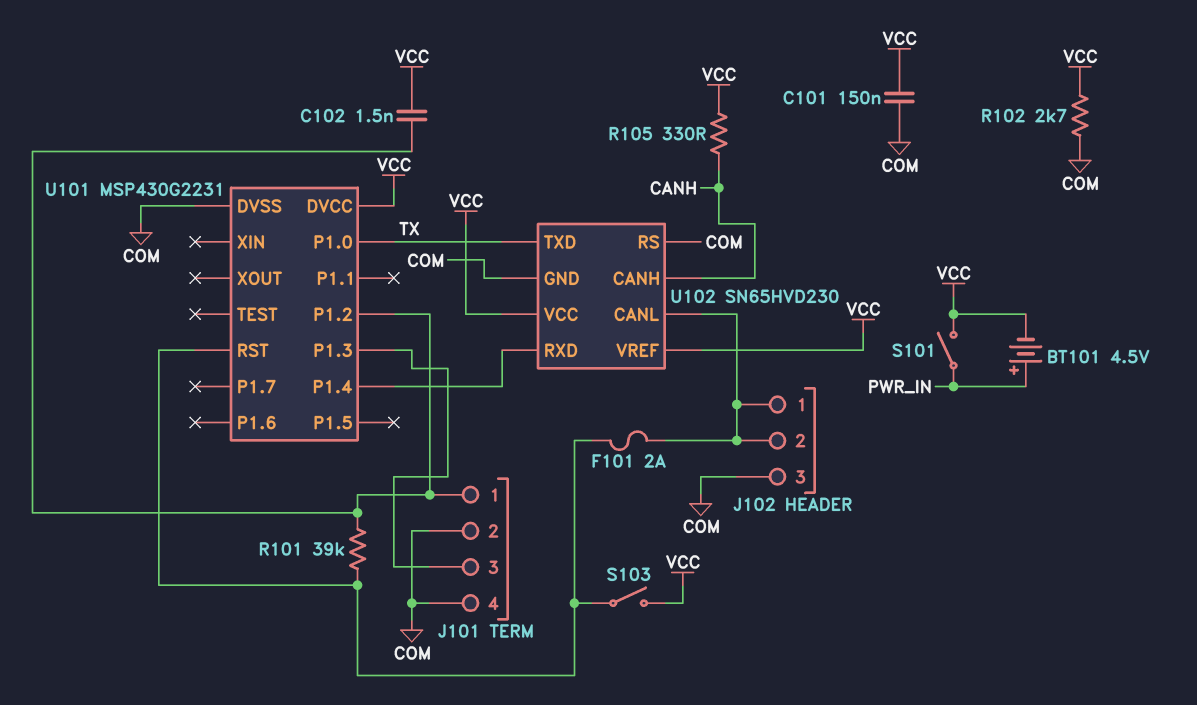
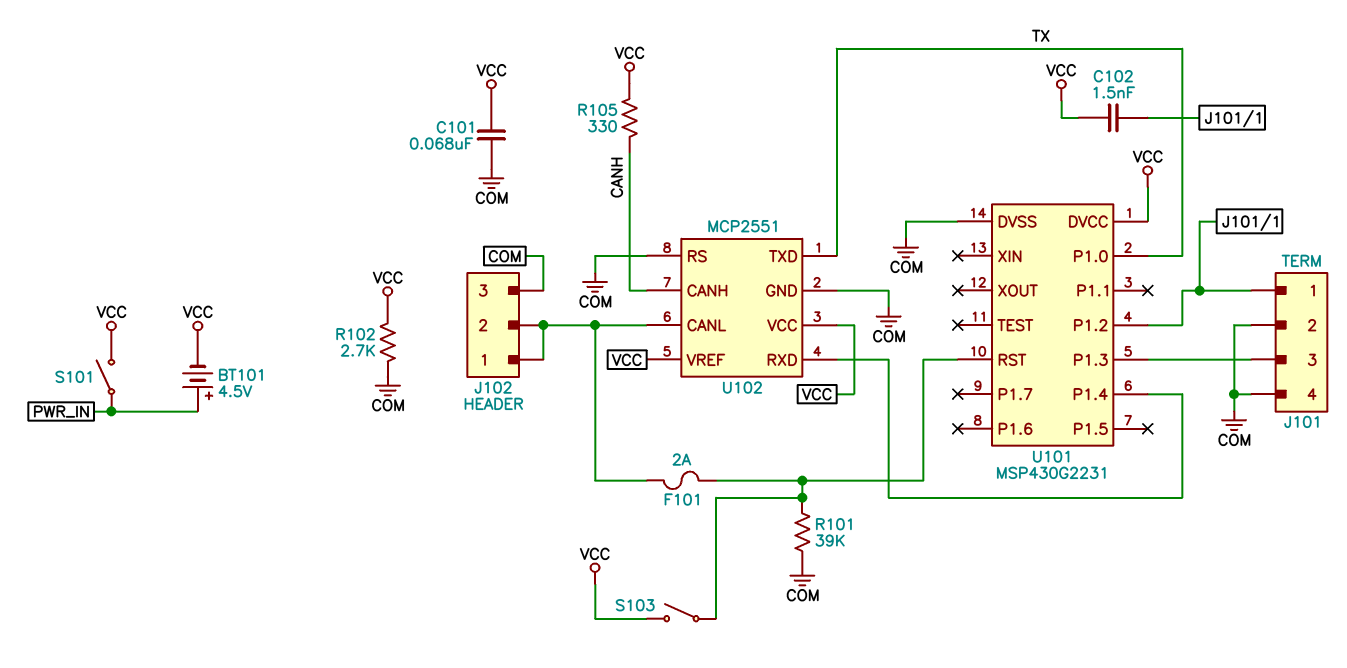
C101: 150nF (COM, VCC) -> 68nF (COM, VCC)
R101: 39k (J101/1, U101/RST) -> 39k (COM, U101/RST)
U102: SN65HVD230 -> MCP2551

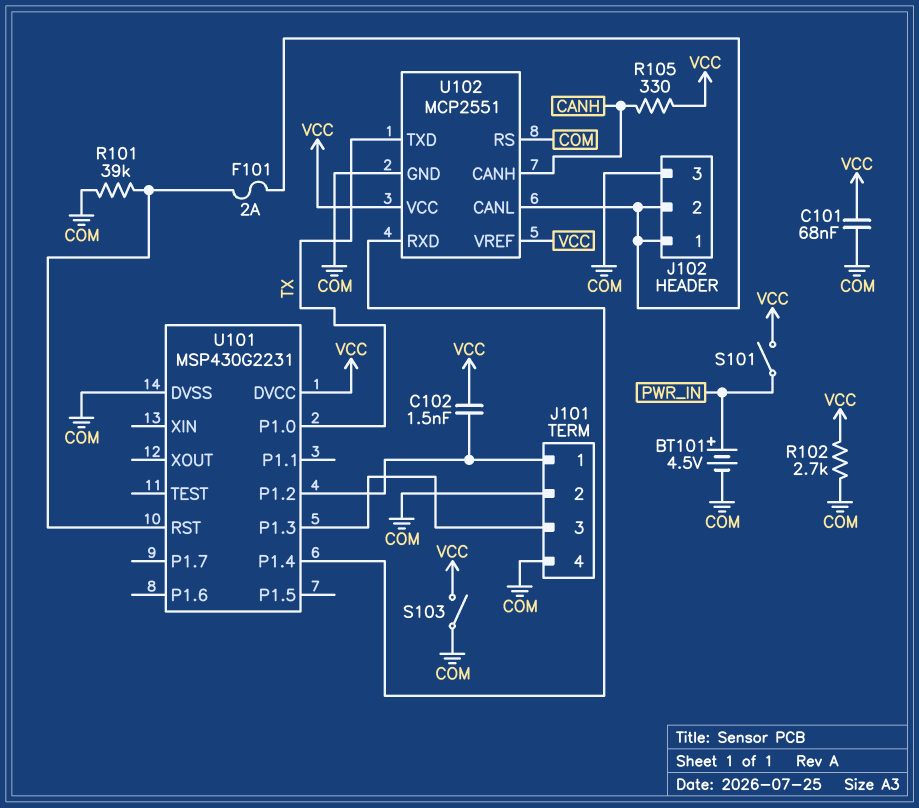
BT101: 4.5V (plus PWR_IN, minus VCC) -> 4.5V (plus PWR_IN, minus COM)
S103: switch (U101/RST, VCC) -> switch (COM, VCC)

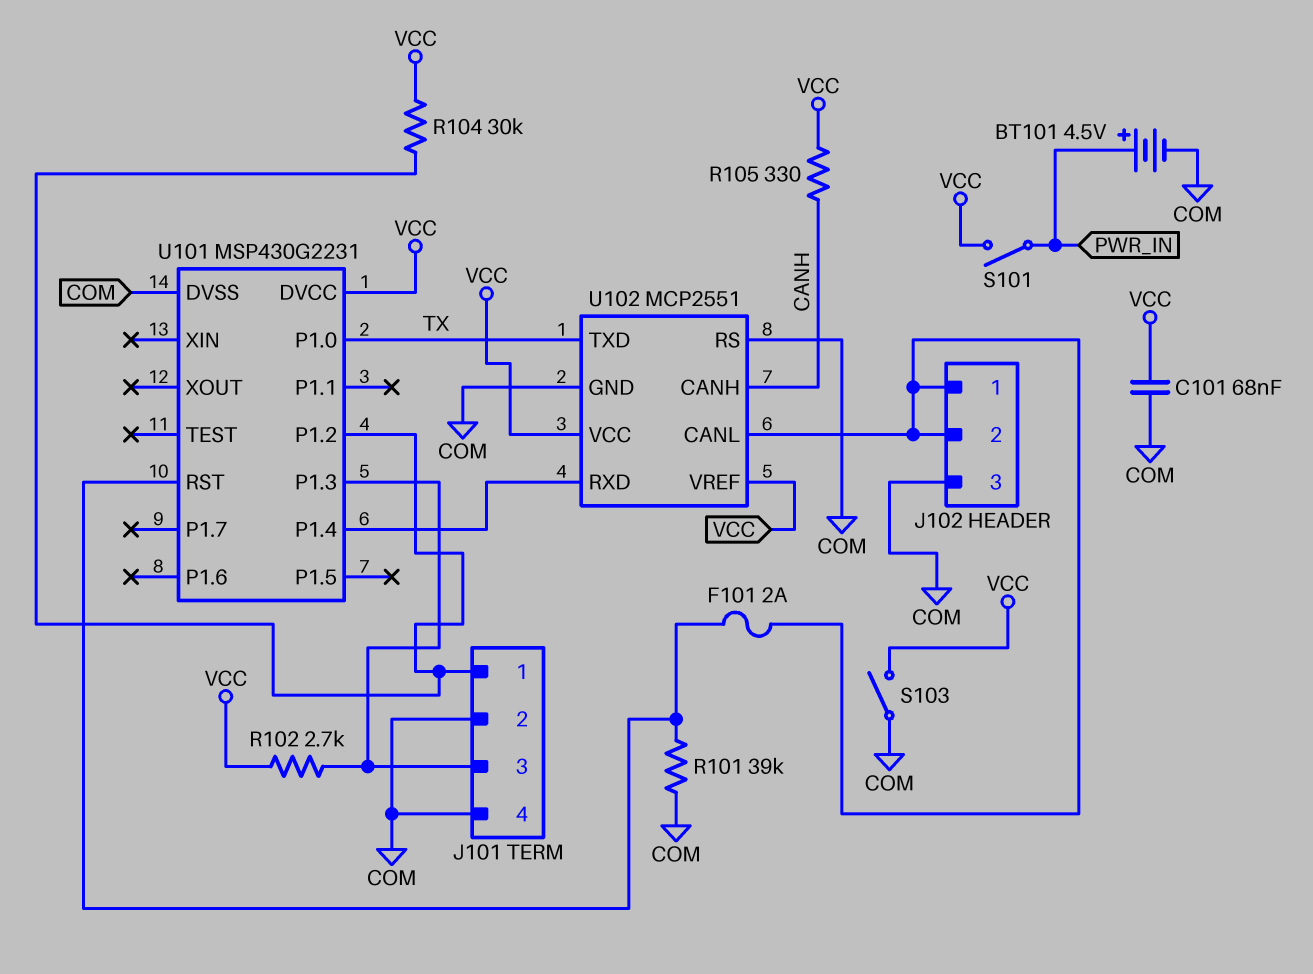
C102: 1.5nF (J101/1, VCC) -> none
R102: 2.7k (COM, VCC) -> 2.7k (J101/3, VCC)
R104: none -> 30k (J101/1, VCC)

